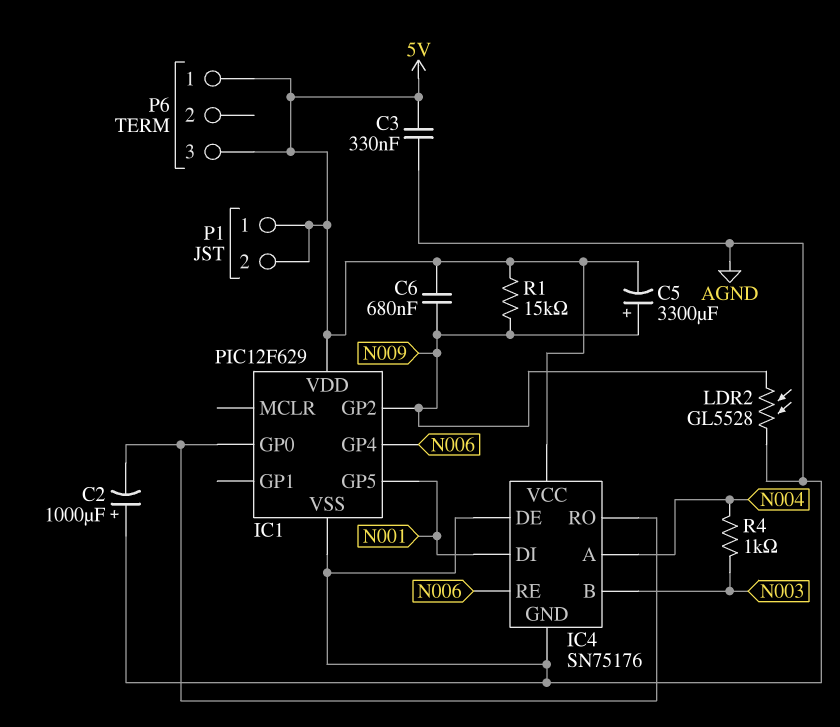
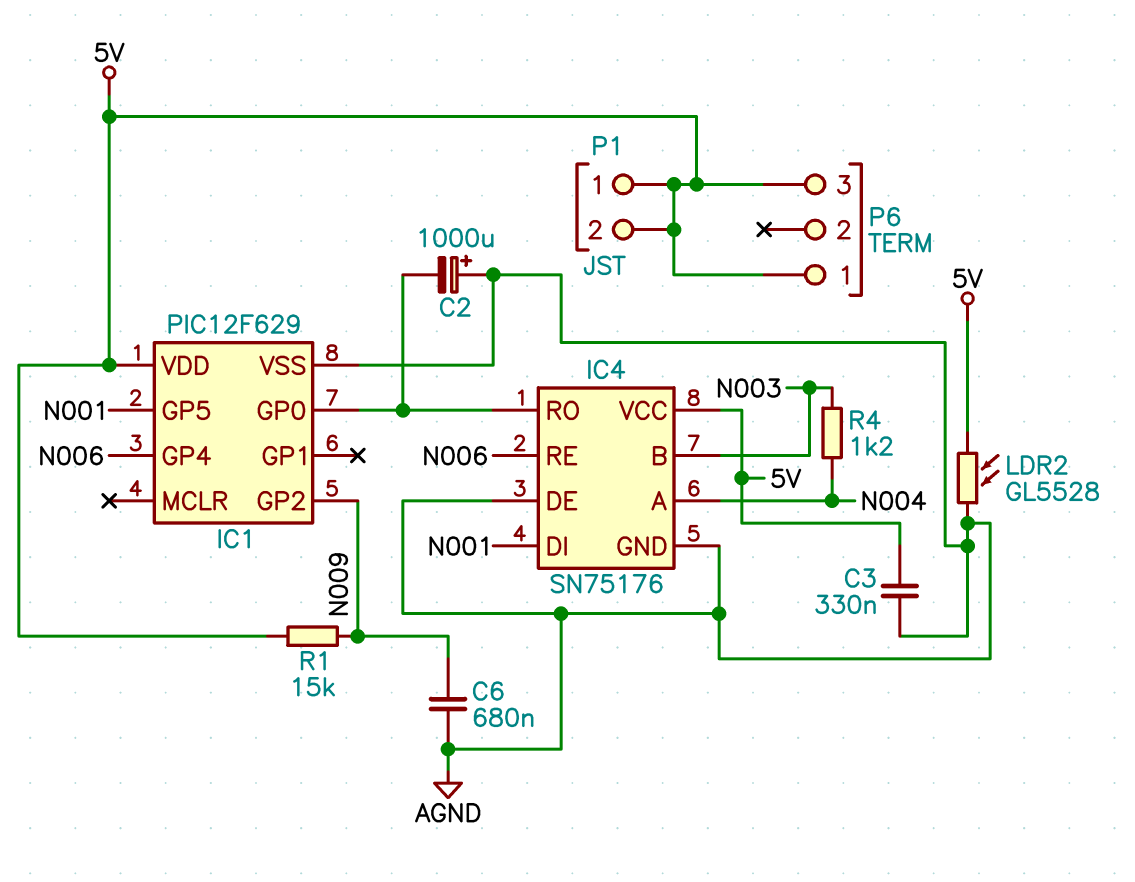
C5: 3300uF (plus N009, minus 5V) -> none
C6: 680nF (5V, N009) -> 680nF (AGND, N009)
LDR2: GL5528 (AGND, N009) -> GL5528 (5V, AGND)
R4: 1k (N003, N004) -> 1.2k (N003, N004)

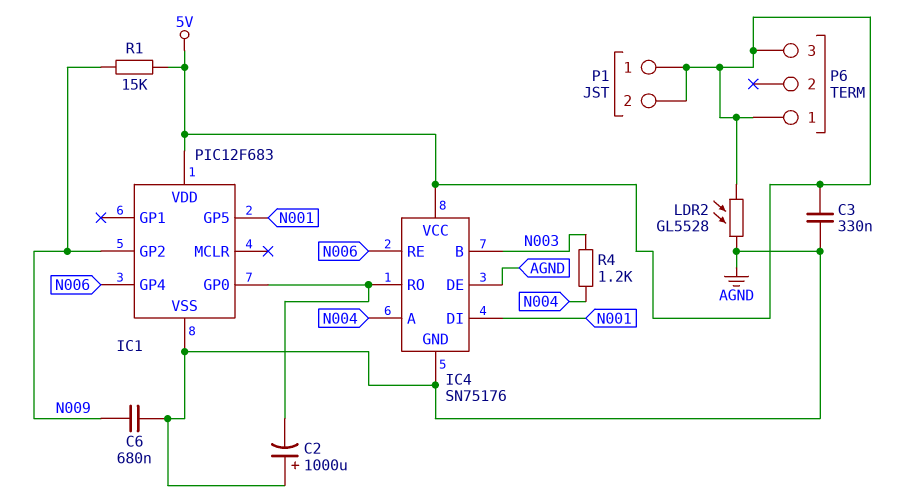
IC1: PIC12F629 -> PIC12F683

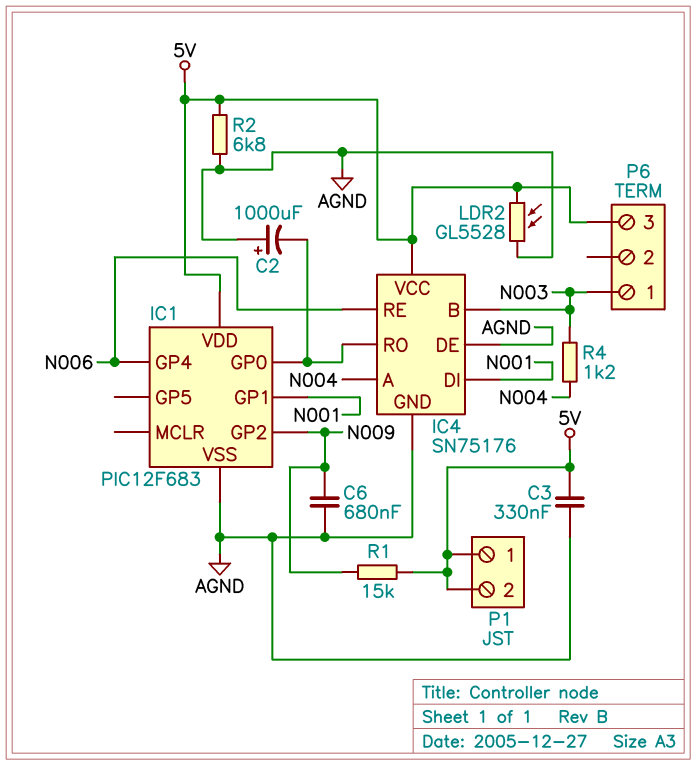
IC1 pin GP1: none -> N001
IC1 pin GP5: N001 -> none
P6 pin 1: 5V -> N003
R2: none -> 6.8k (5V, AGND)

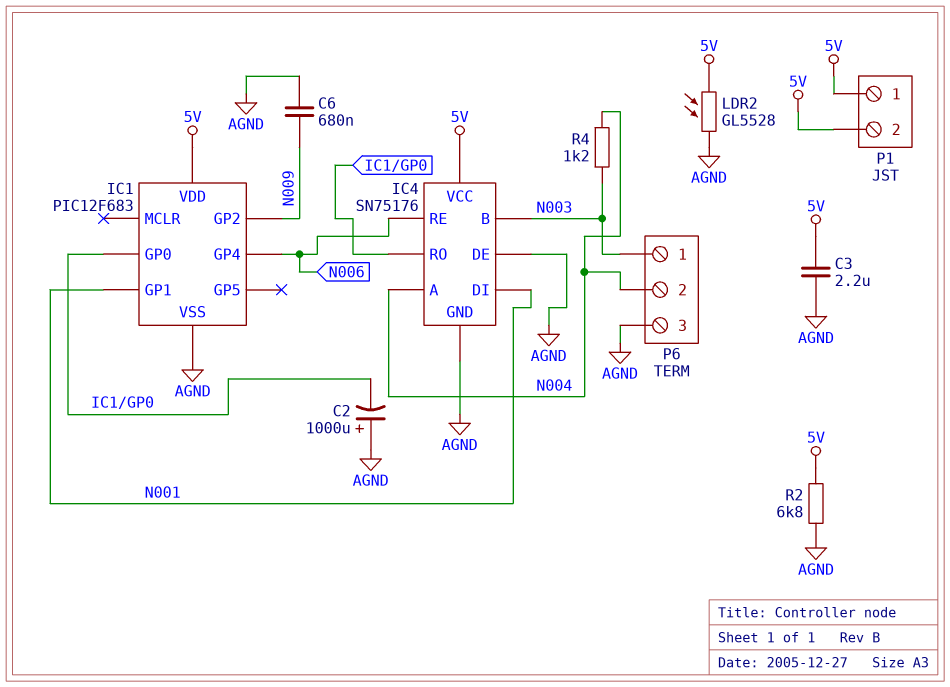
C3: 330nF (5V, AGND) -> 2.2uF (5V, AGND)
P6 pin 2: none -> N004
P6 pin 3: 5V -> AGND
R1: 15k (5V, N009) -> none

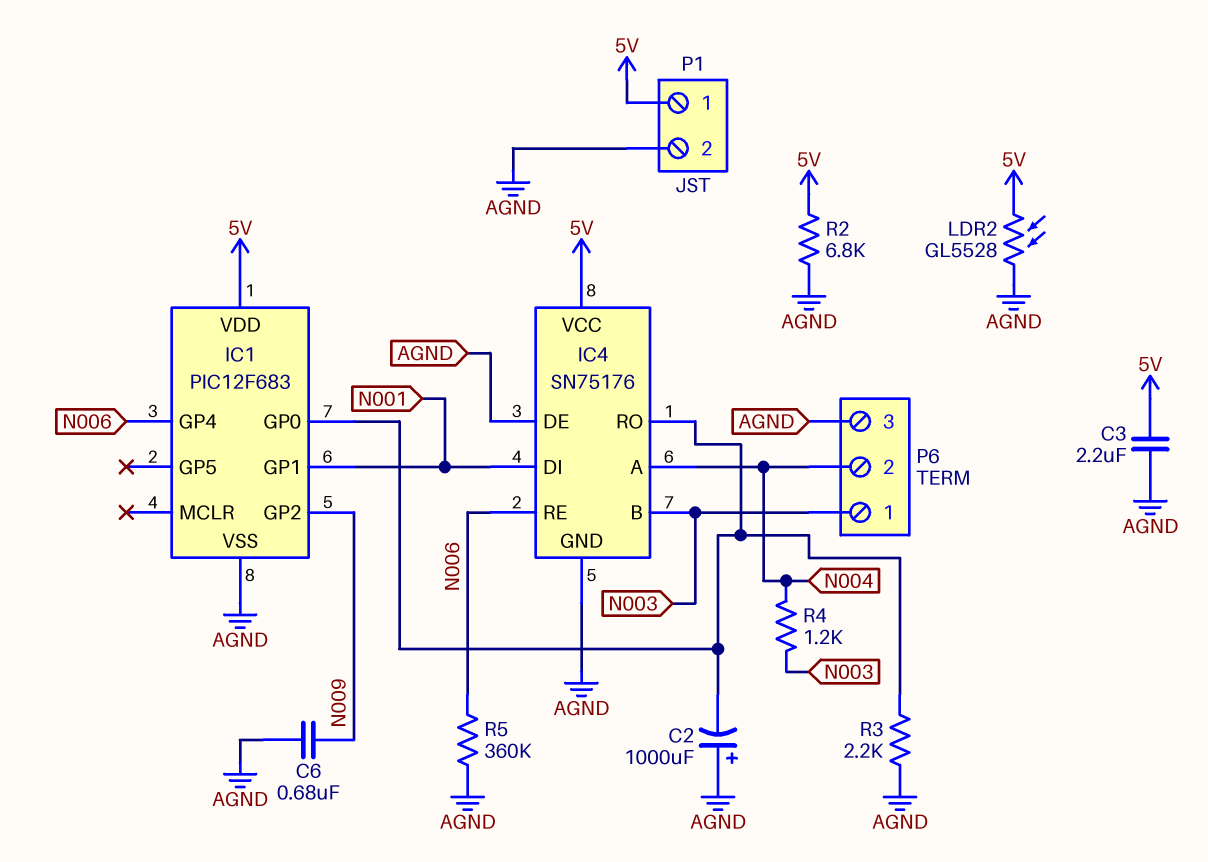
P1 pin 2: 5V -> AGND
R3: none -> 2.2k (AGND, IC1/GP0)
R5: none -> 360k (AGND, N006)

